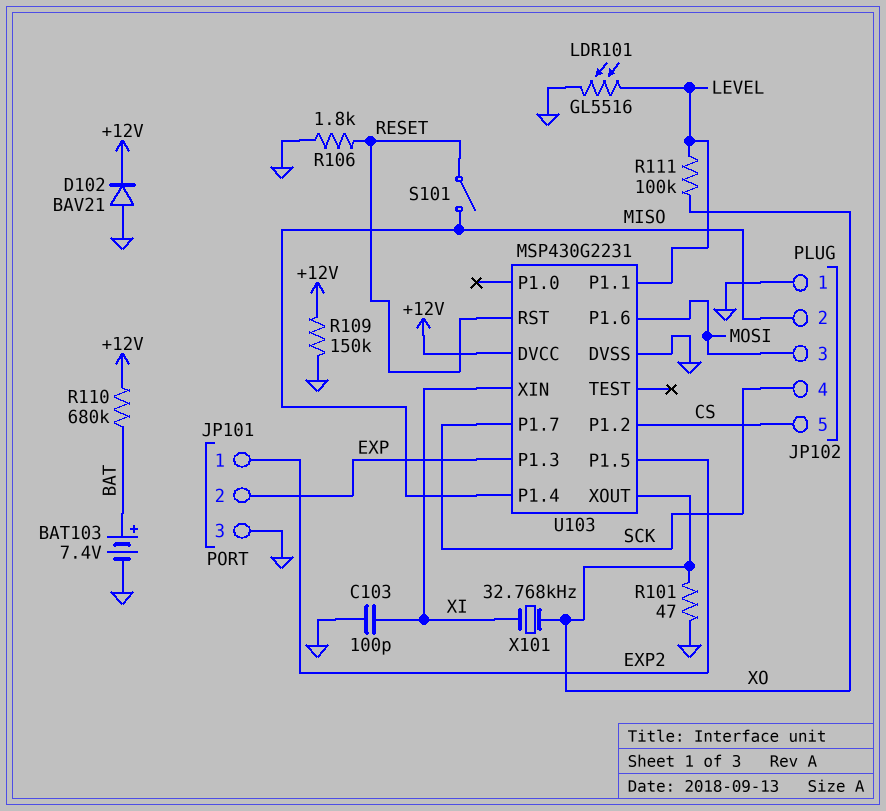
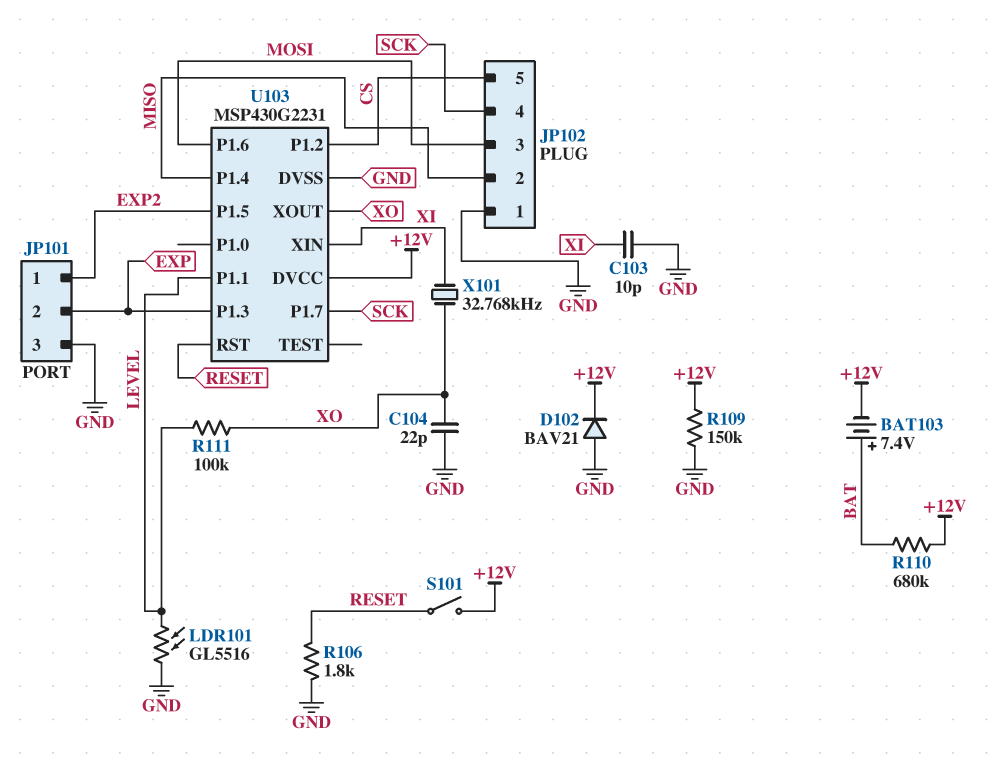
BAT103: 7.4V (plus BAT, minus GND) -> 7.4V (plus BAT, minus +12V)
C103: 100pF (GND, XI) -> 10pF (GND, XI)
C104: none -> 22pF (GND, XO)
R101: 47 (GND, XO) -> none
S101: switch (MISO, RESET) -> switch (+12V, RESET)

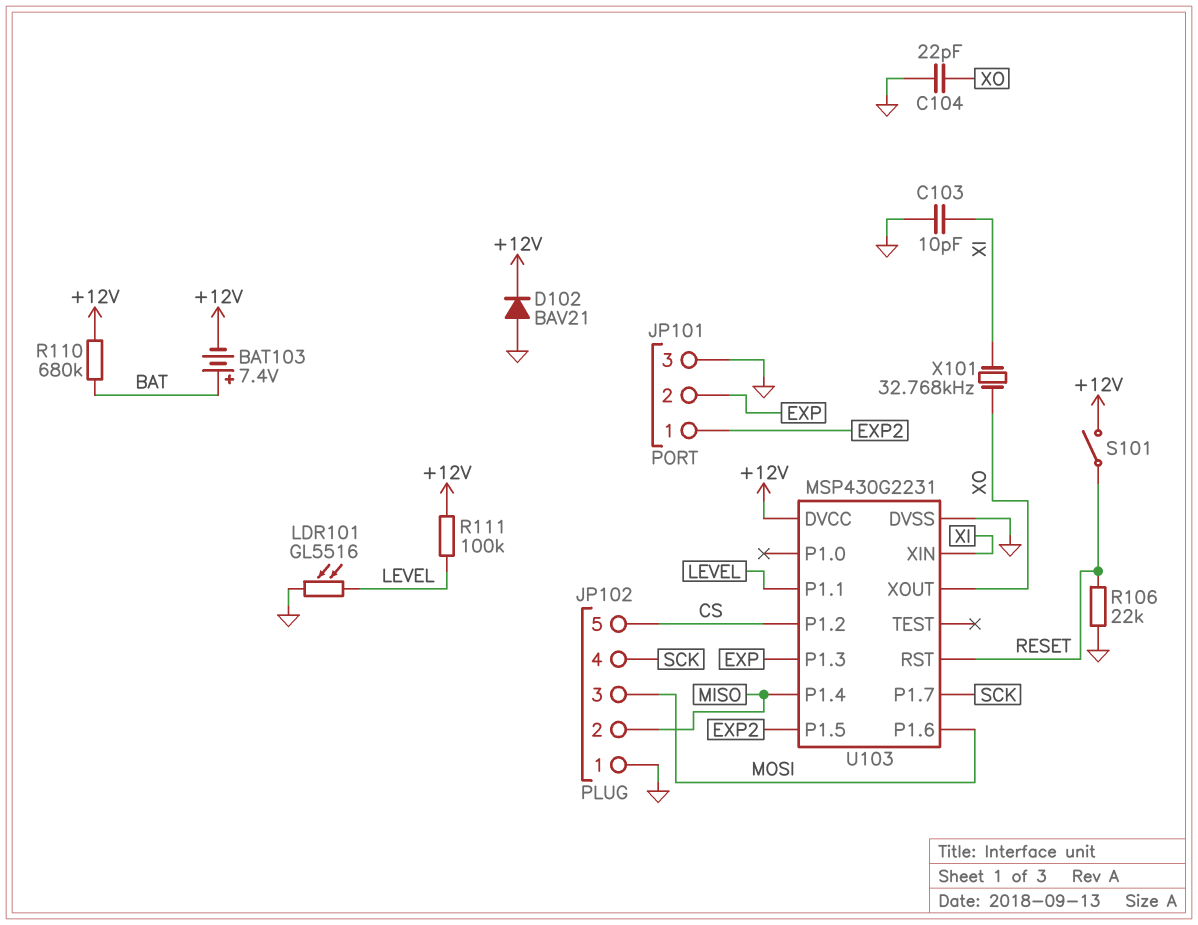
R106: 1.8k (GND, RESET) -> 22k (GND, RESET)
R109: 150k (+12V, GND) -> none
R111: 100k (LEVEL, XO) -> 100k (+12V, LEVEL)

